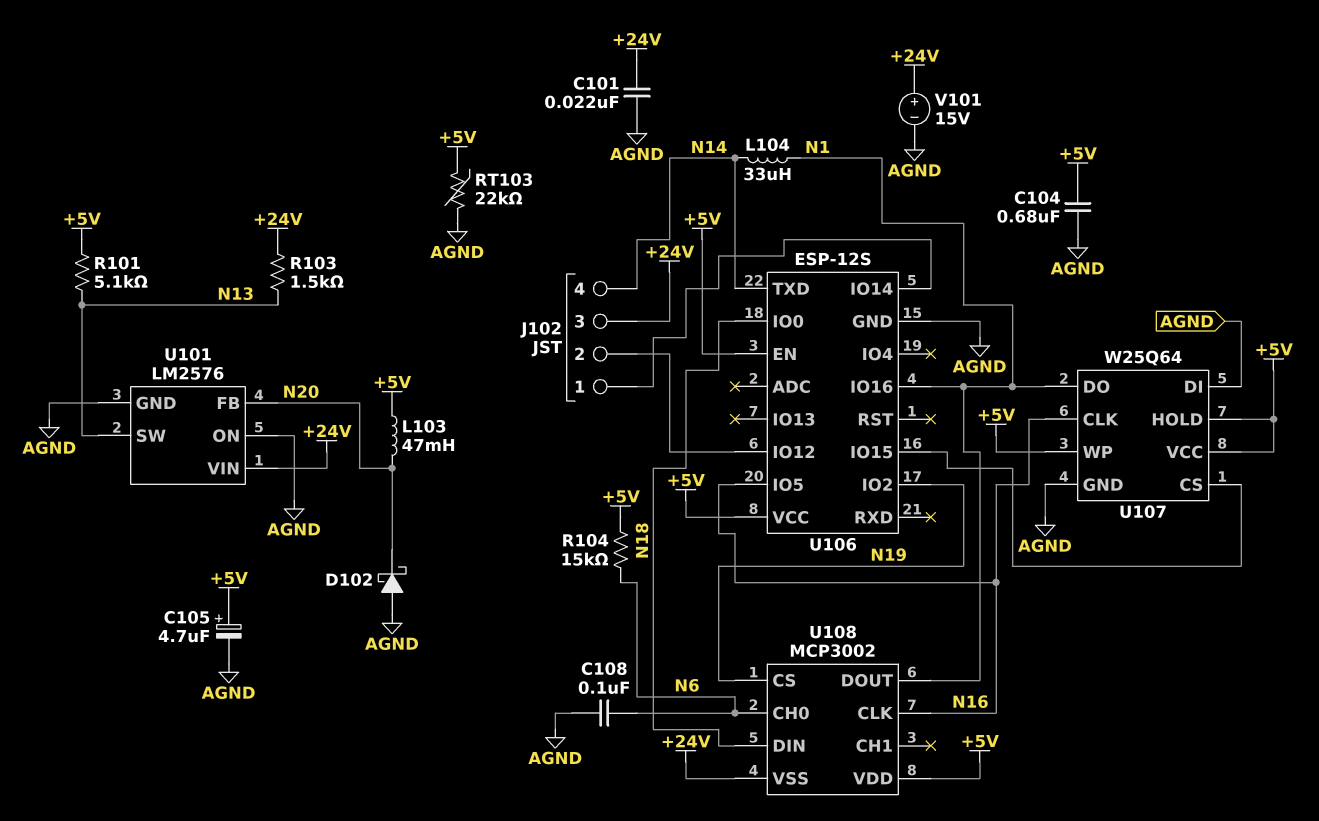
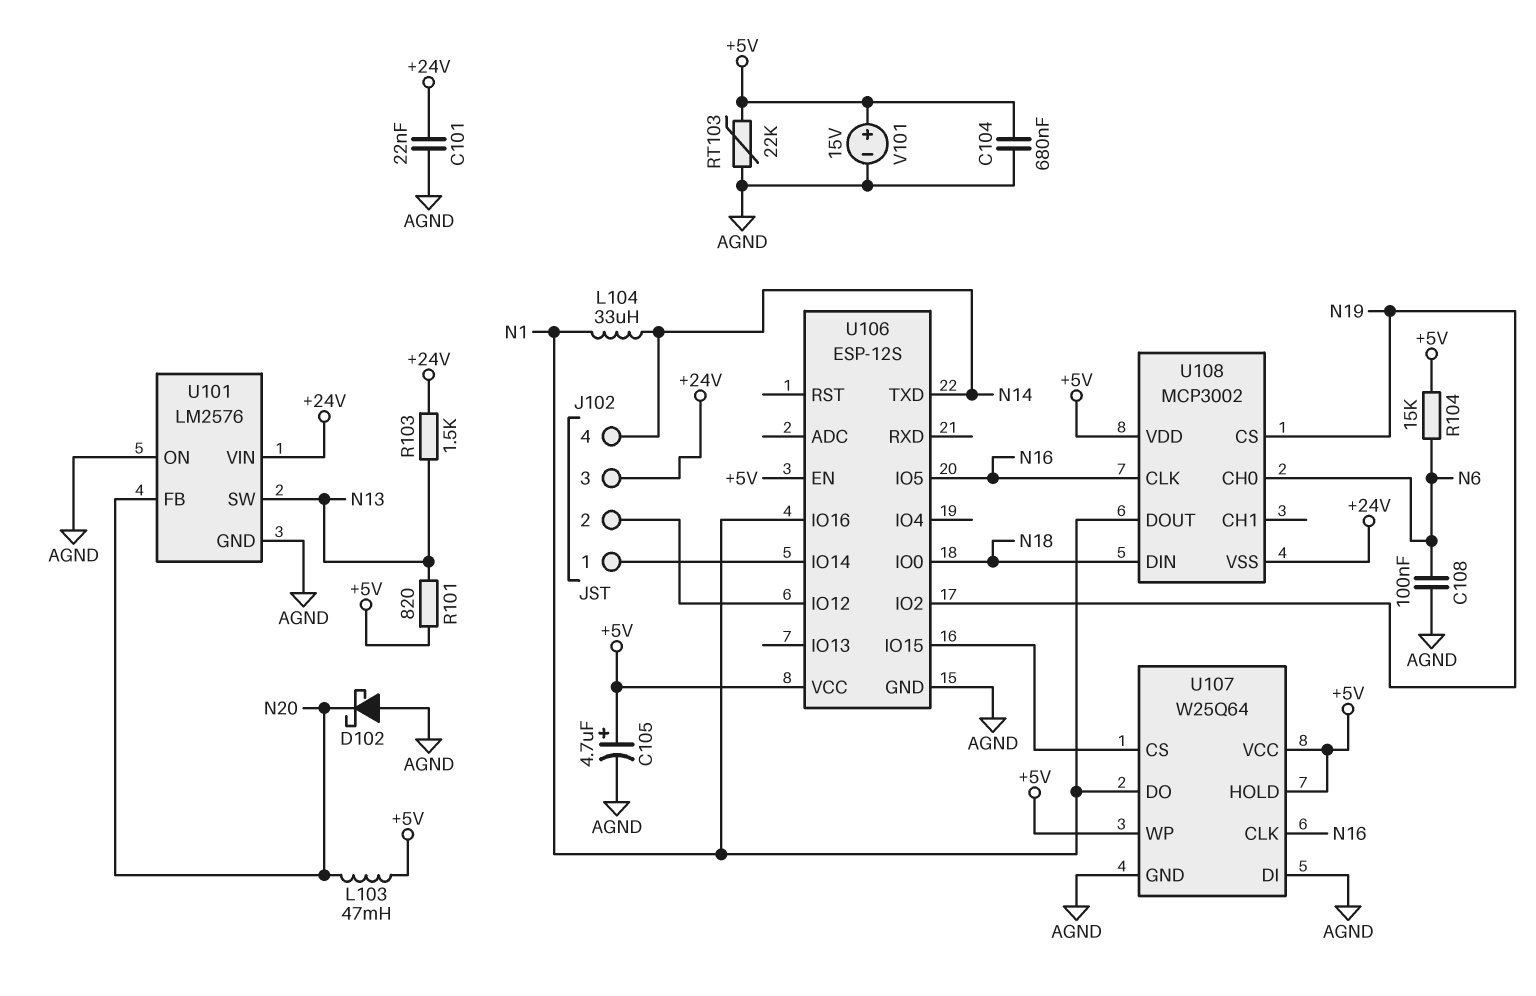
R101: 5.1k (+5V, N13) -> 820 (+5V, N13)
V101: 15V (plus +24V, minus AGND) -> 15V (plus +5V, minus AGND)

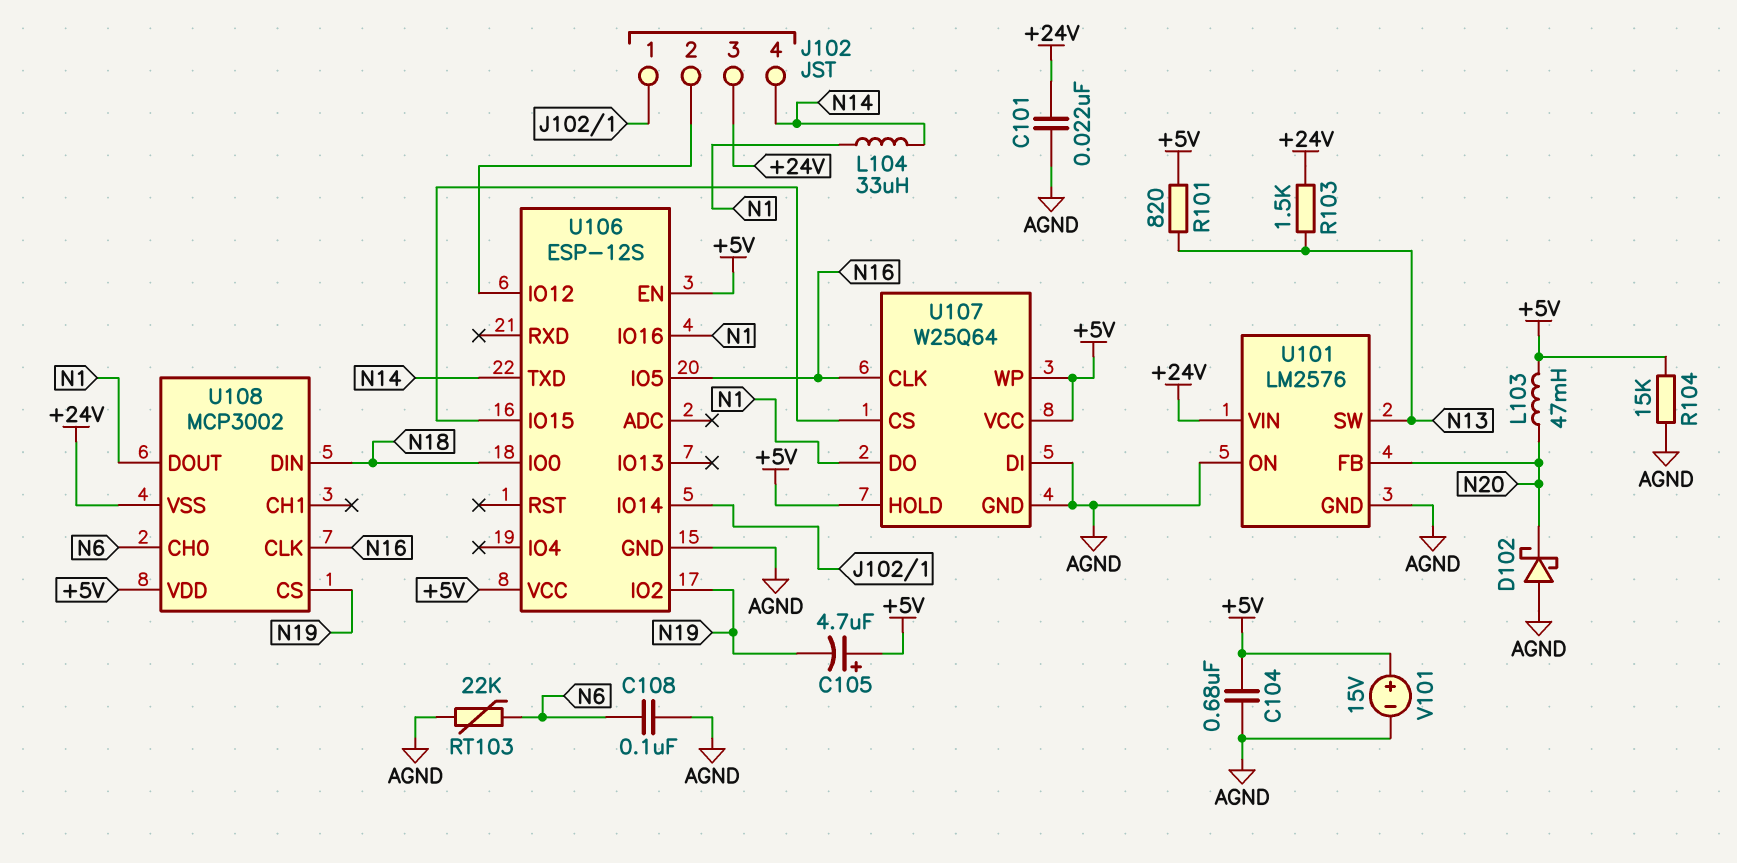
C105: 4.7uF (plus +5V, minus AGND) -> 4.7uF (plus +5V, minus N19)
R104: 15k (+5V, N6) -> 15k (+5V, AGND)
RT103: 22k (+5V, AGND) -> 22k (AGND, N6)

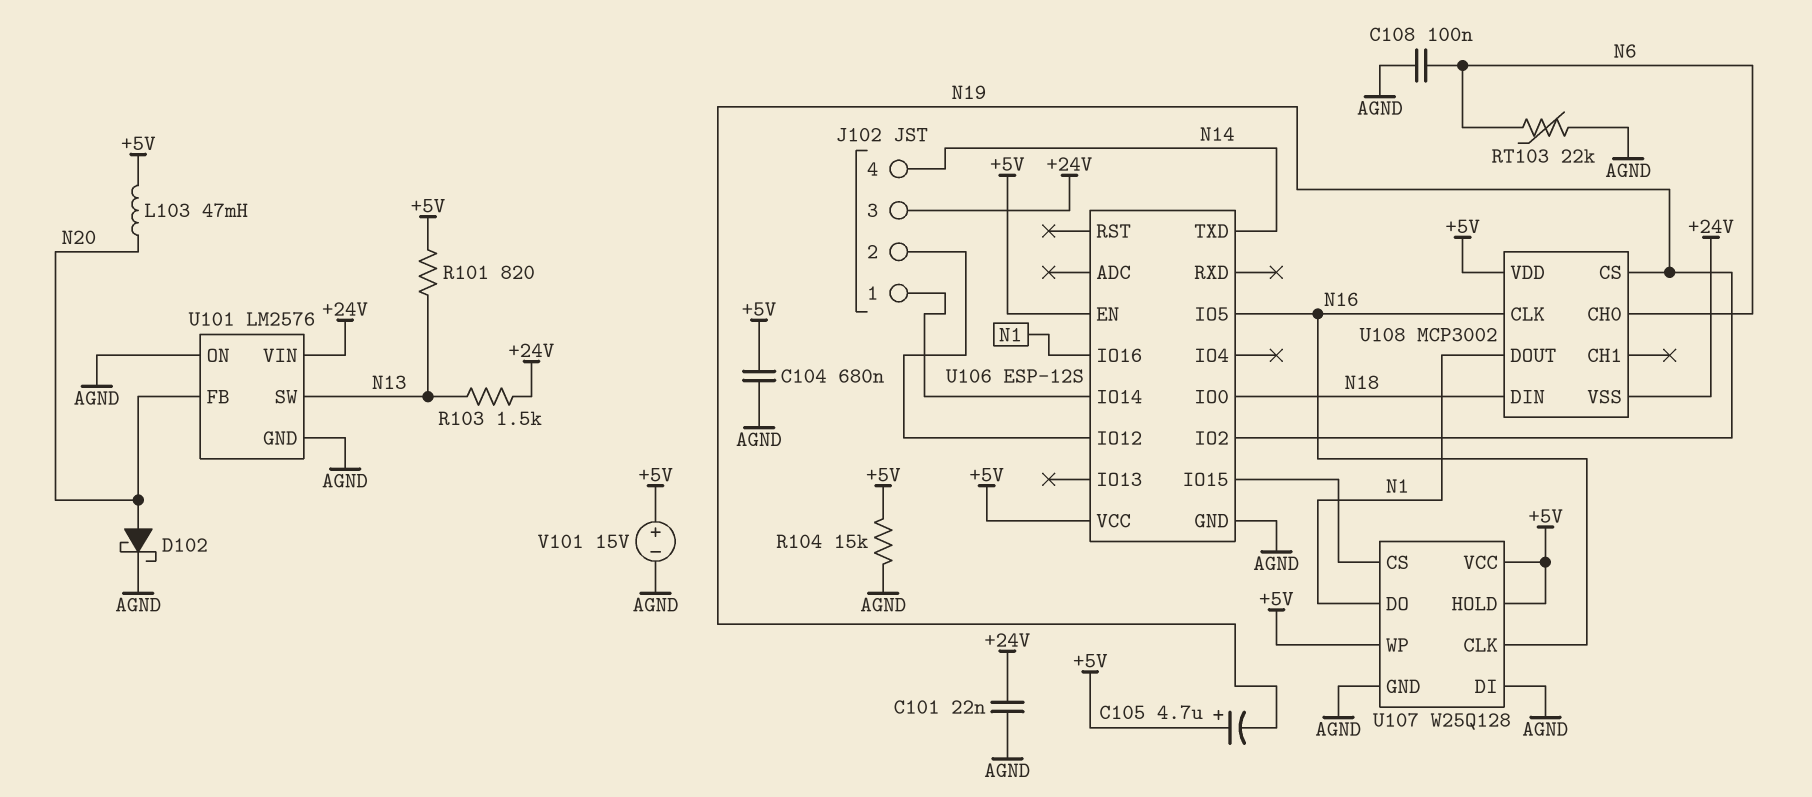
D102: schottky (A AGND, K N20) -> schottky (A N20, K AGND)
L104: 33uH (N1, N14) -> none
U107: W25Q64 -> W25Q128

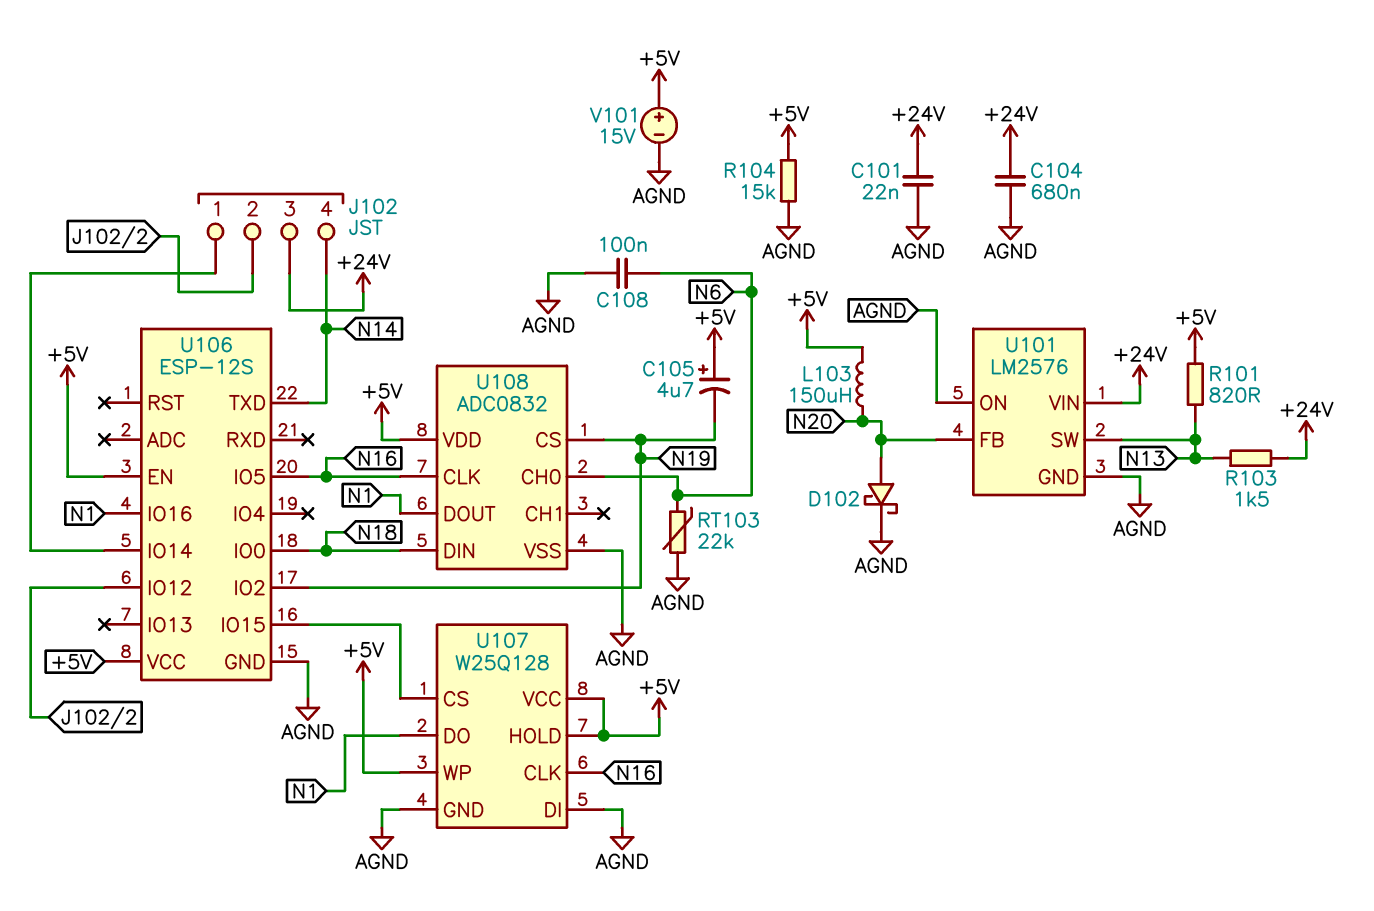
C104: 680nF (+5V, AGND) -> 680nF (+24V, AGND)
L103: 47mH (+5V, N20) -> 150uH (+5V, N20)
U108: MCP3002 -> ADC0832
U108 pin VSS: +24V -> AGND

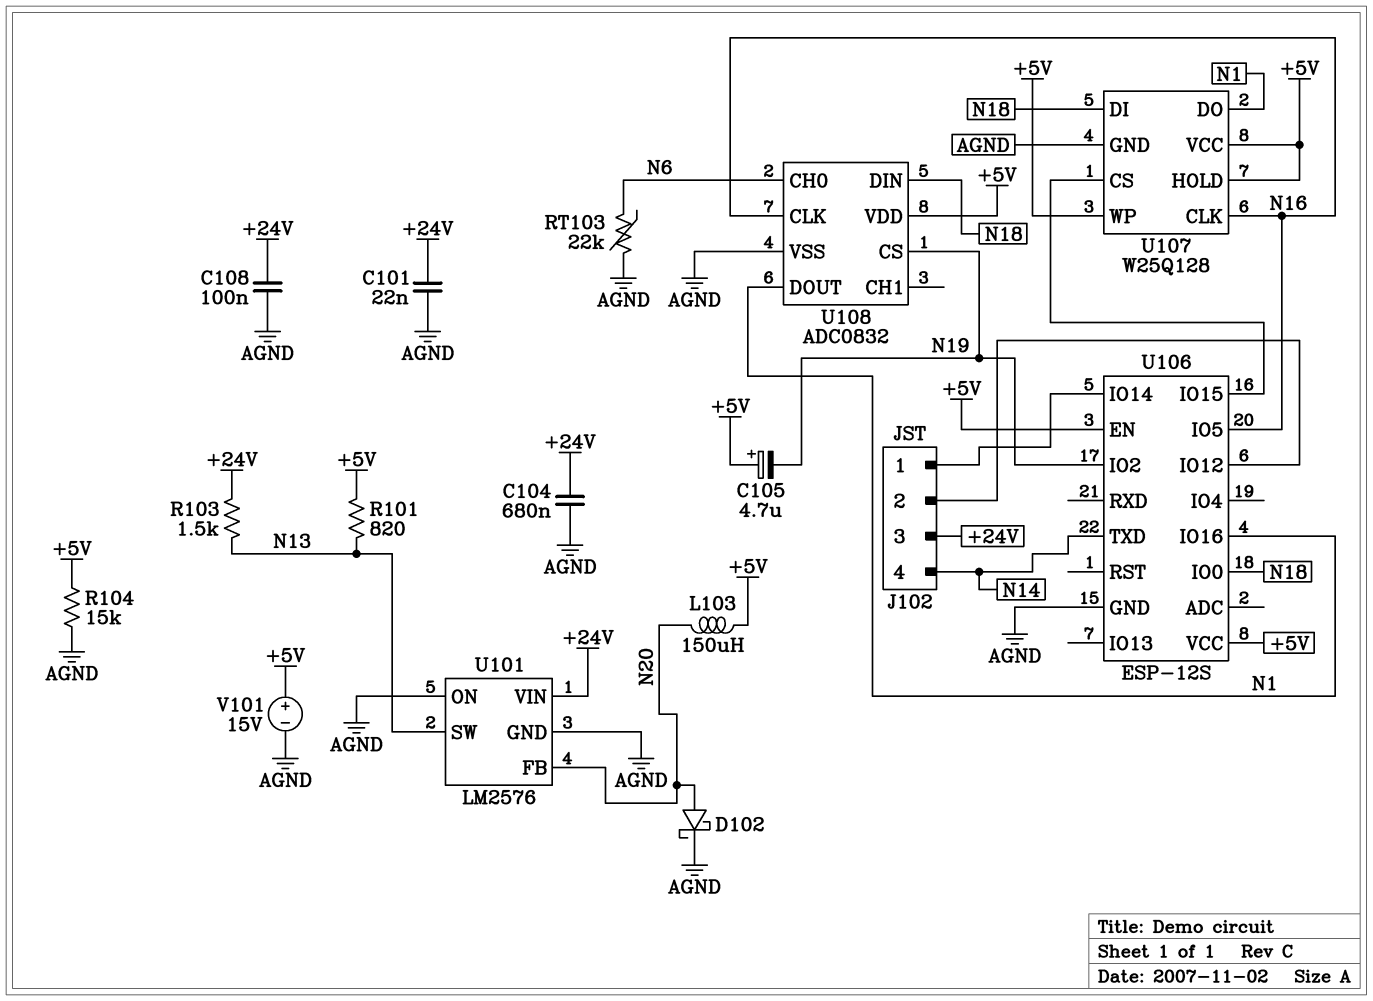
C108: 100nF (AGND, N6) -> 100nF (+24V, AGND)
U107 pin DI: AGND -> N18

